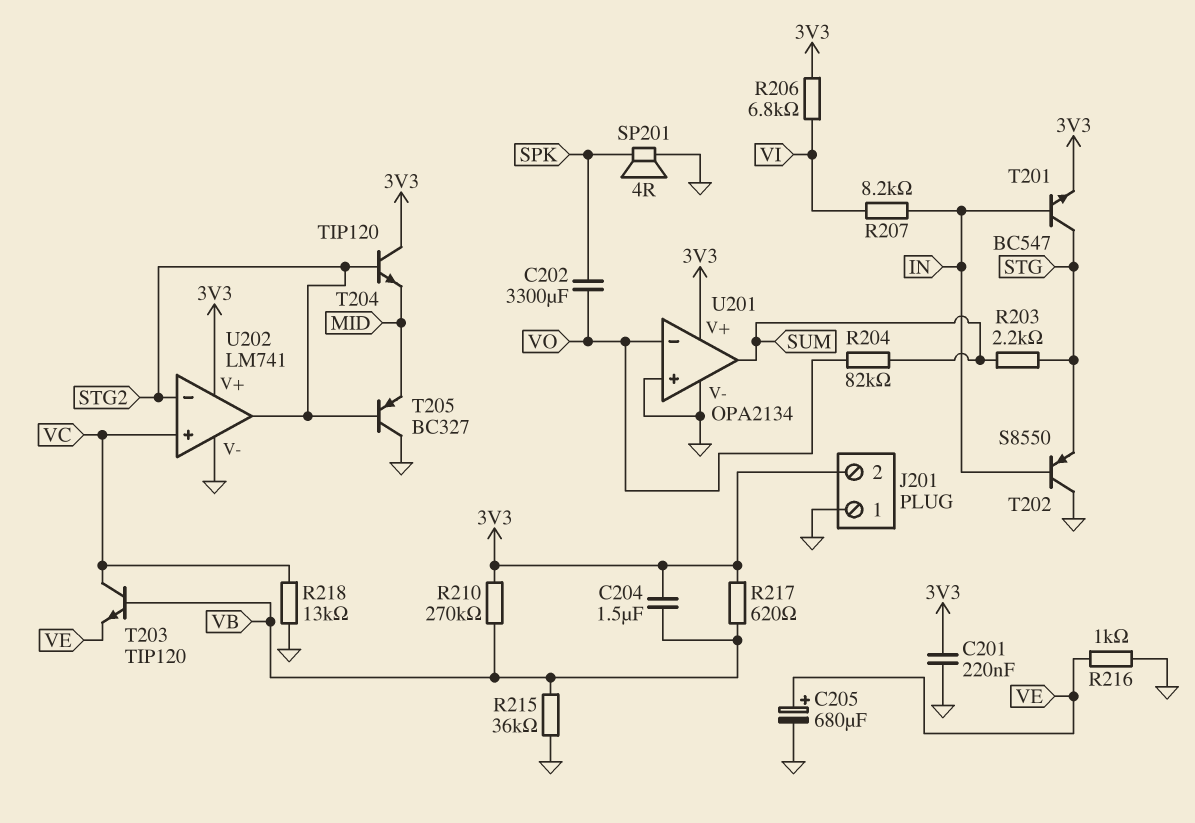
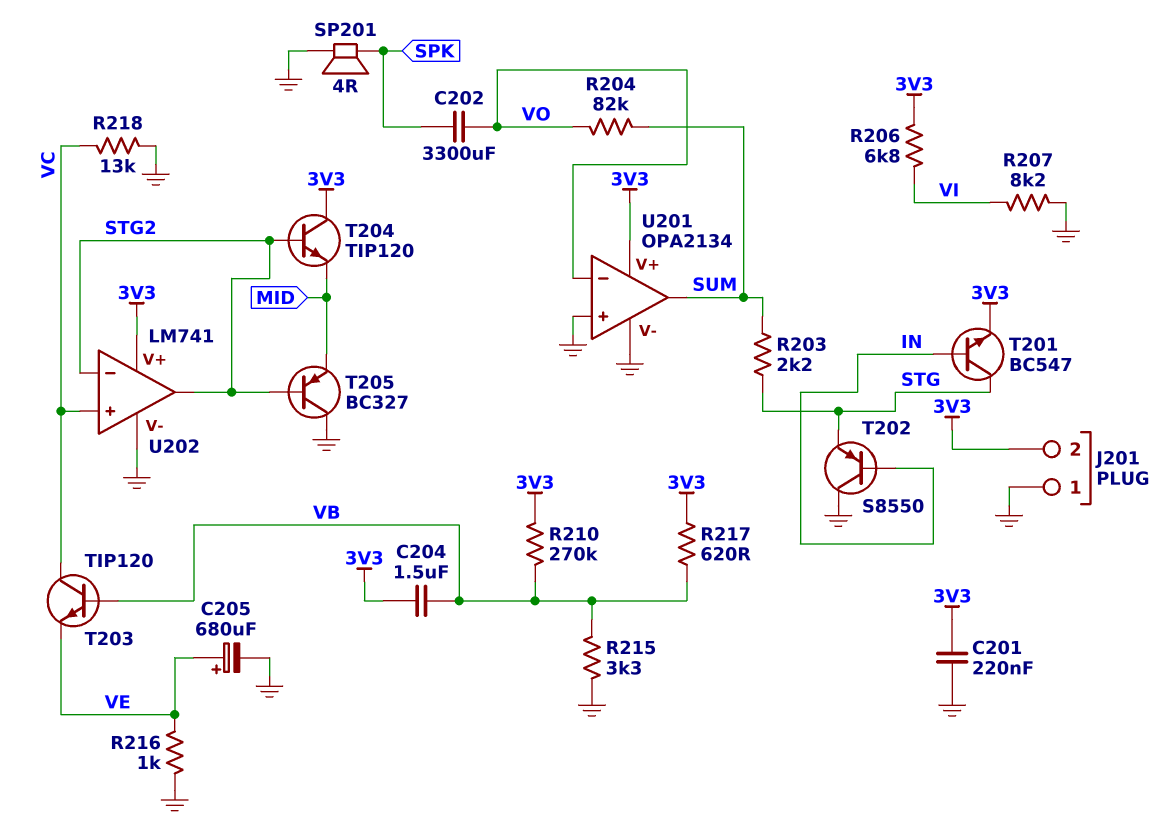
R207: 8.2k (IN, VI) -> 8.2k (GND, VI)
R215: 36k (GND, VB) -> 3.3k (GND, VB)

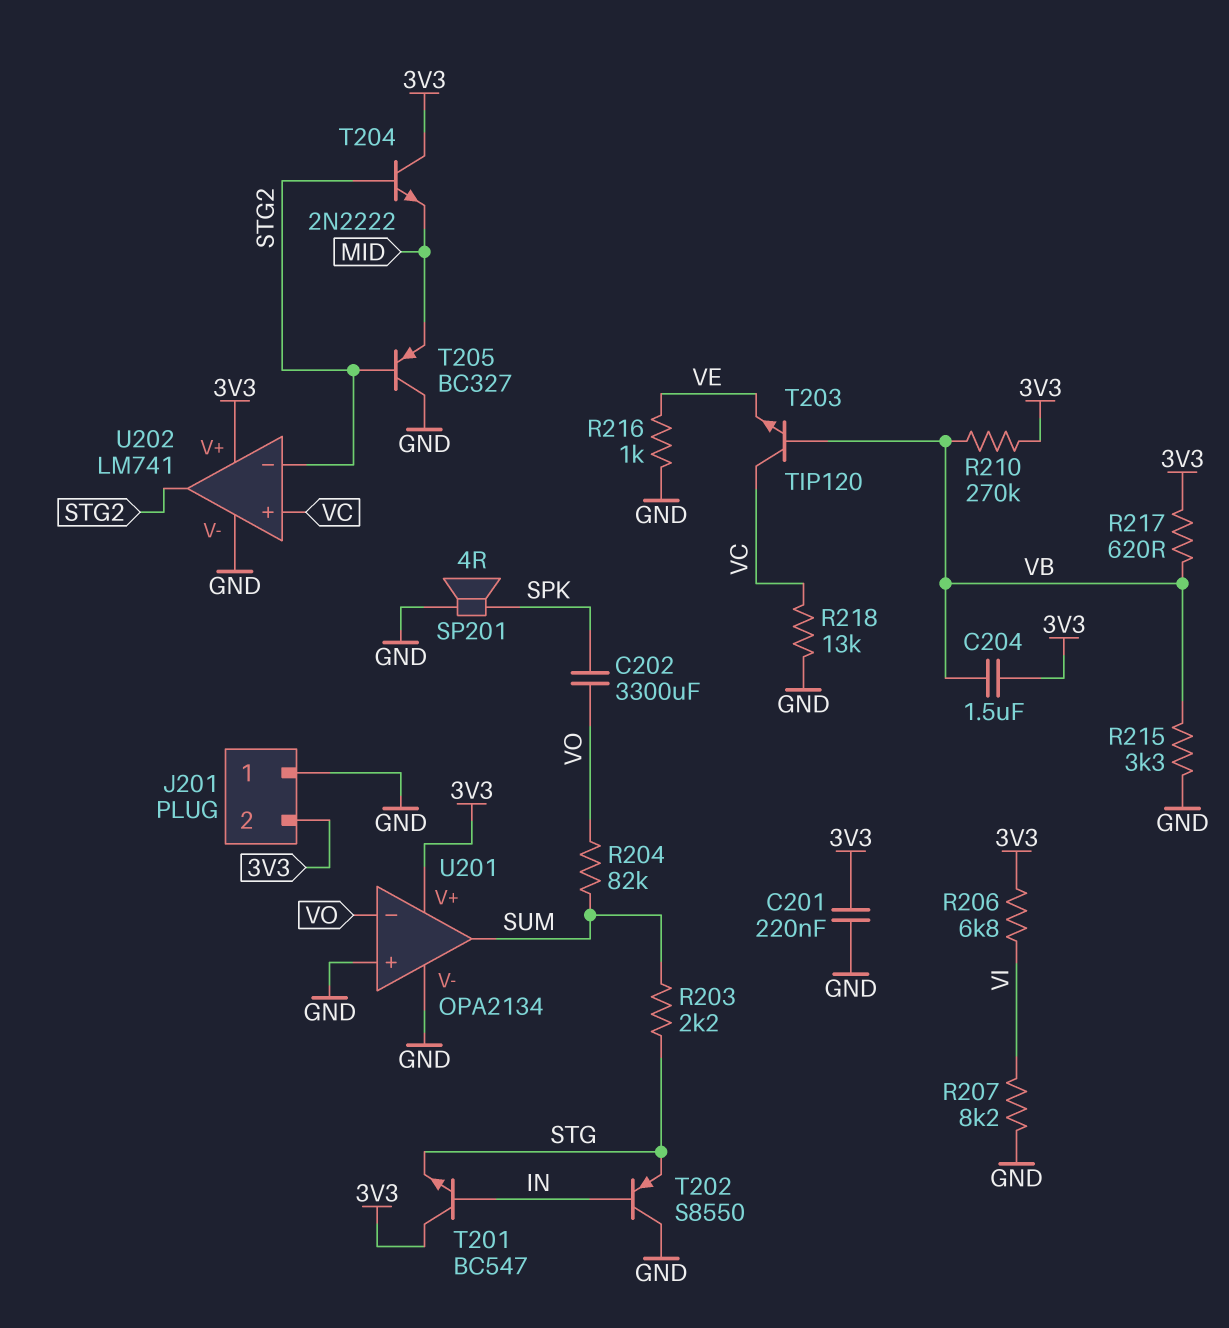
C205: 680uF (plus VE, minus GND) -> none
T201: NPN BC547 (B IN, C STG, E 3V3) -> NPN BC547 (B IN, C 3V3, E STG)
T204: NPN TIP120 (B STG2, C 3V3, E MID) -> NPN 2N2222 (B STG2, C 3V3, E MID)

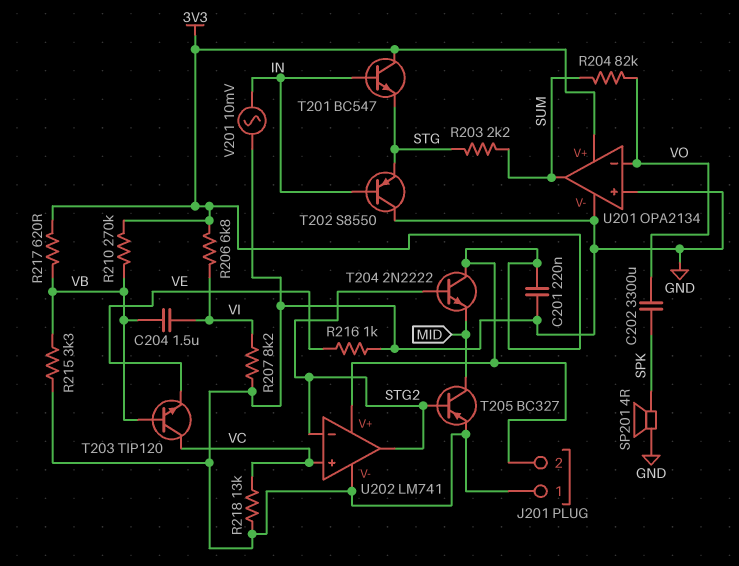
C204: 1.5uF (3V3, VB) -> 1.5uF (VB, VI)
T205: PNP BC327 (B STG2, C GND, E MID) -> PNP BC327 (B STG2, C MID, E GND)
V201: none -> AC 10mV (GND, IN)

